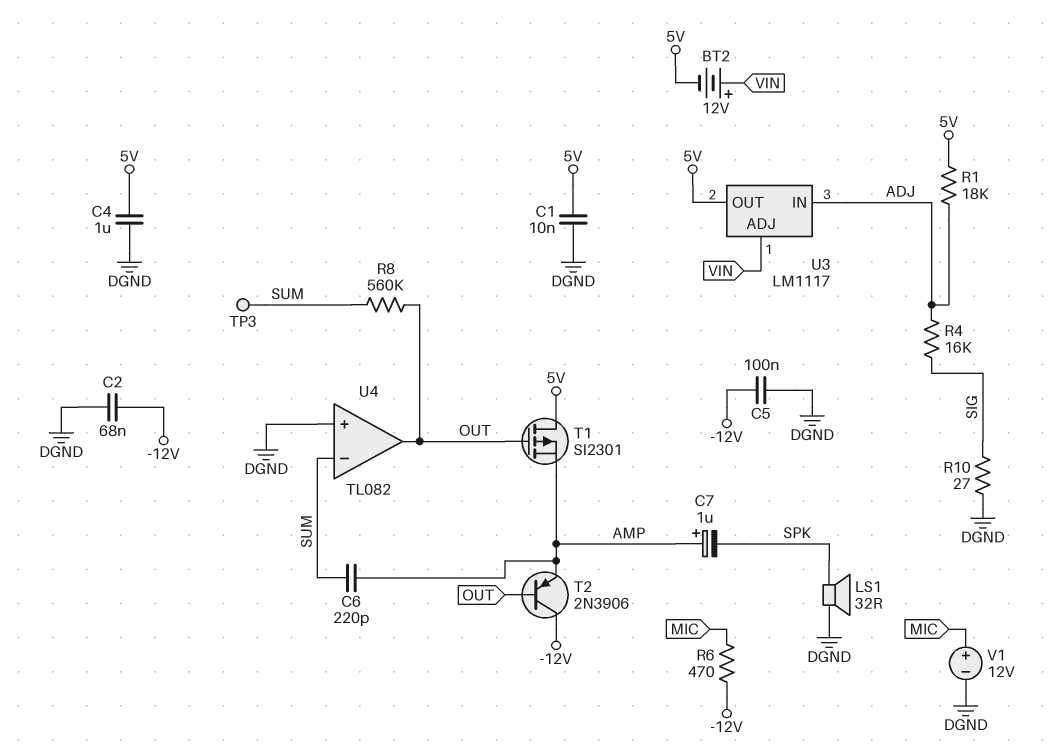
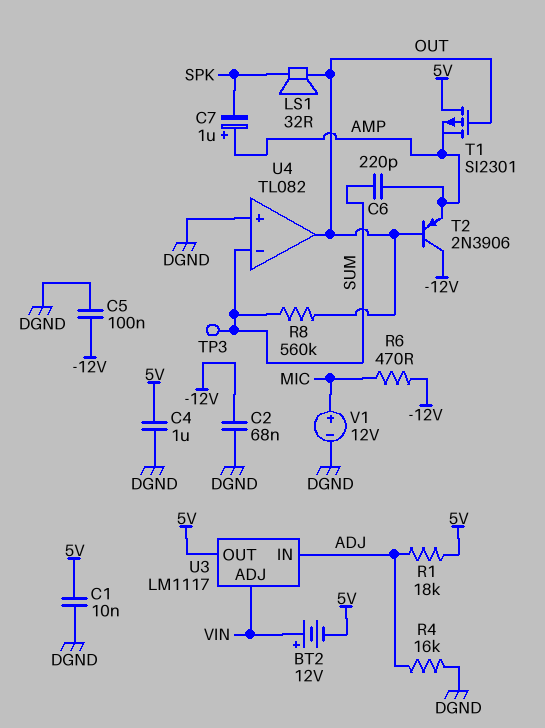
LS1: speaker 32R (DGND, SPK) -> speaker 32R (OUT, SPK)
R4: 16k (ADJ, SIG) -> 16k (ADJ, DGND)
R10: 27 (DGND, SIG) -> none

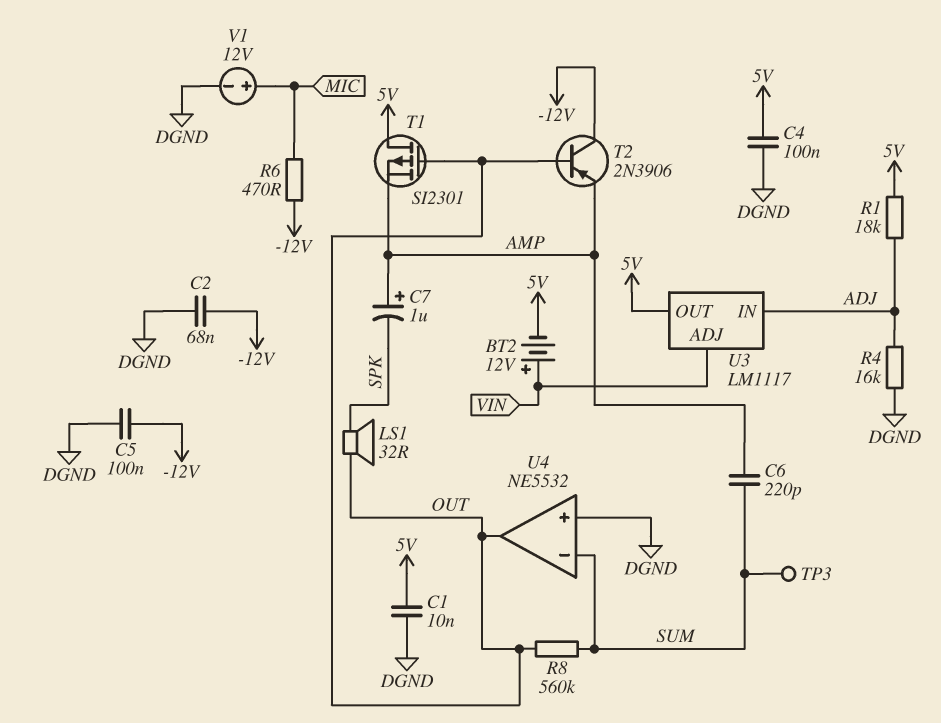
C4: 1uF (5V, DGND) -> 100nF (5V, DGND)
U4: TL082 -> NE5532

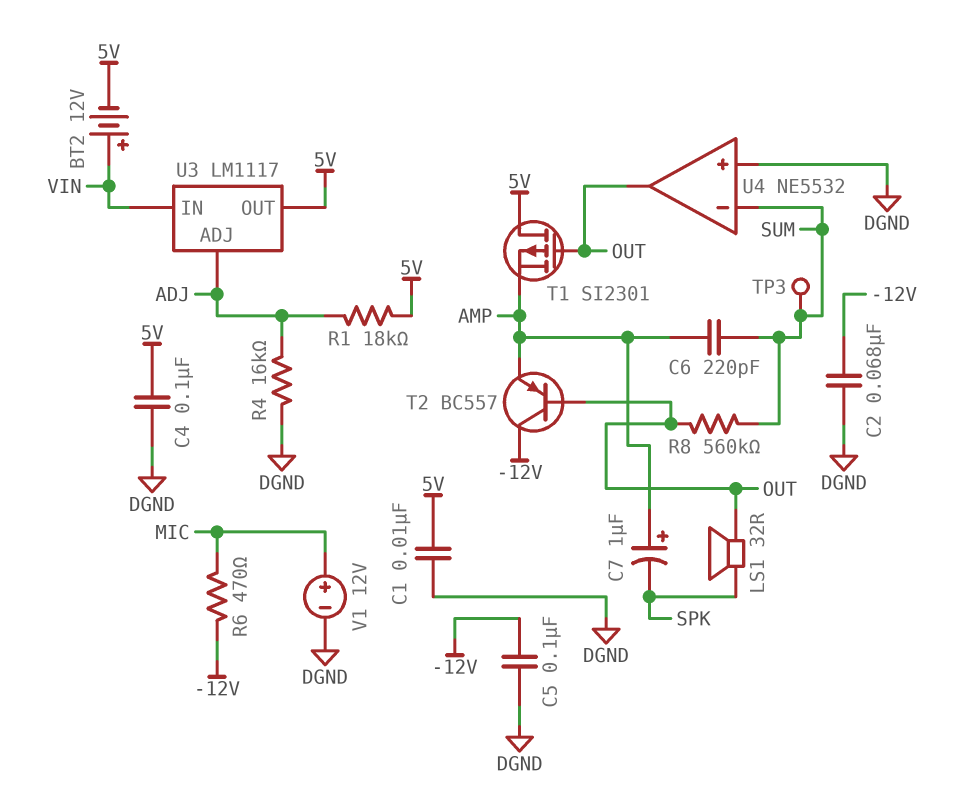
T2: PNP 2N3906 (B OUT, C -12V, E AMP) -> PNP BC557 (B OUT, C -12V, E AMP)
U3 pin ADJ: VIN -> ADJ
U3 pin IN: ADJ -> VIN

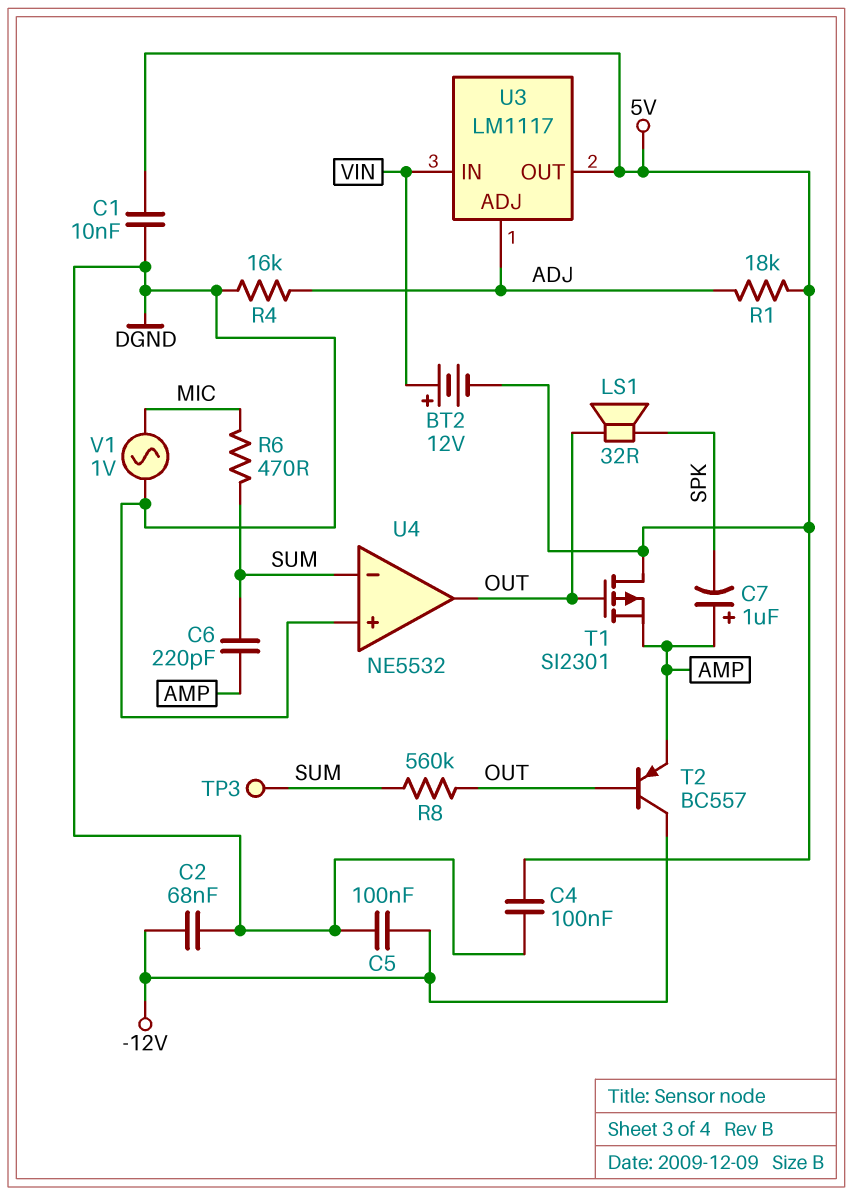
R6: 470 (-12V, MIC) -> 470 (MIC, SUM)
V1: 12V (plus MIC, minus DGND) -> AC 1V (DGND, MIC)

